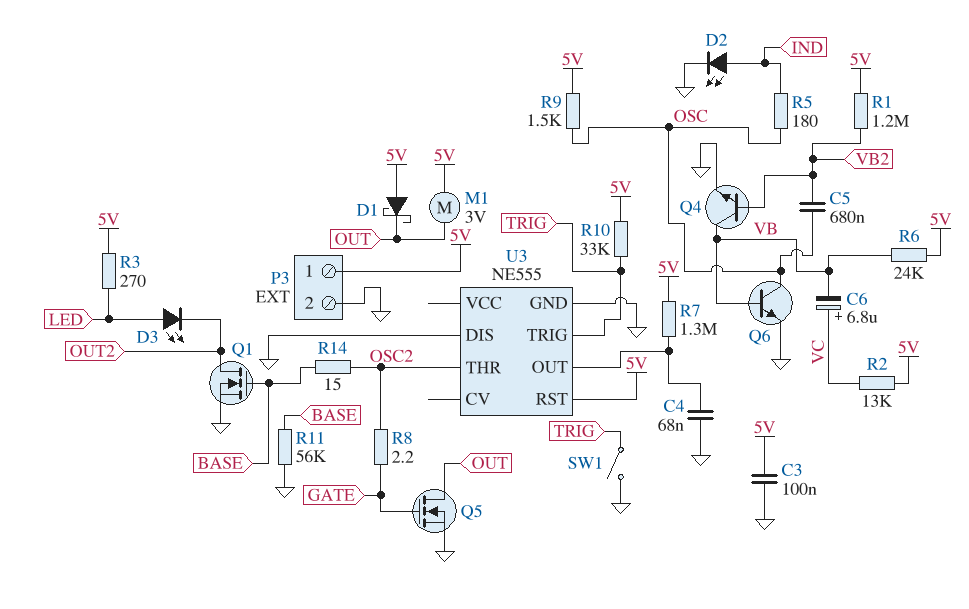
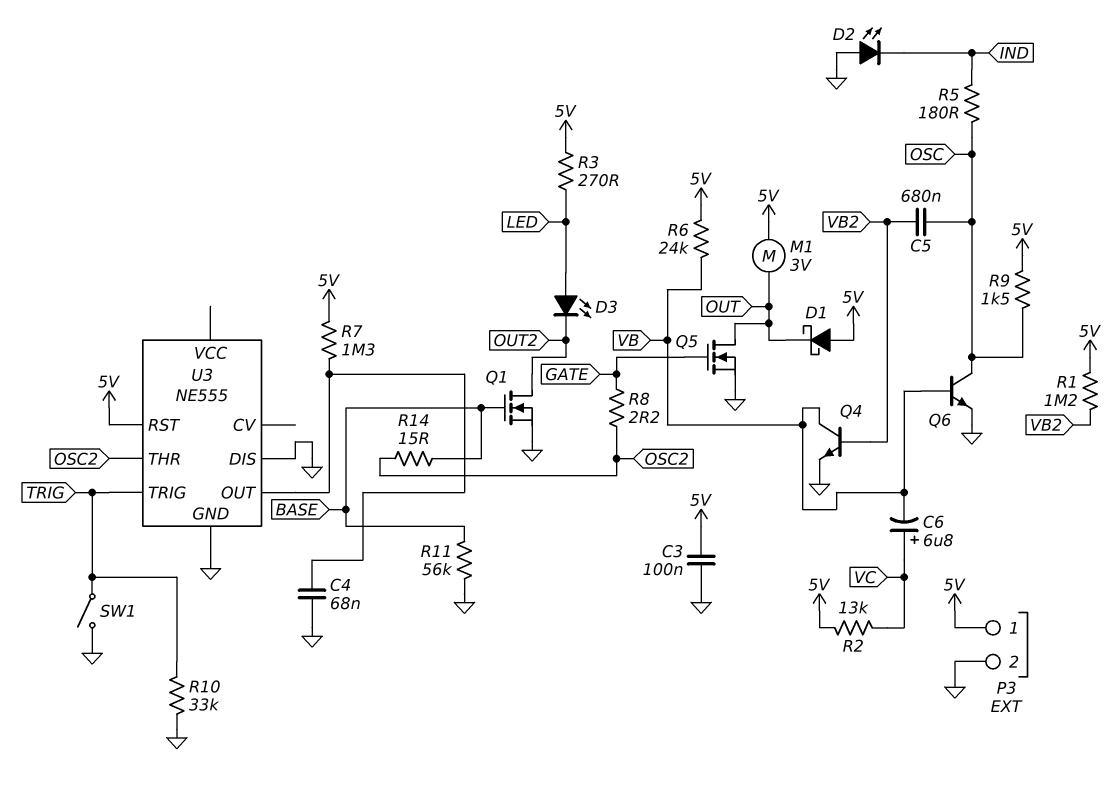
D2: LED (A IND, K GND) -> LED (A GND, K IND)
R10: 33k (5V, TRIG) -> 33k (GND, TRIG)

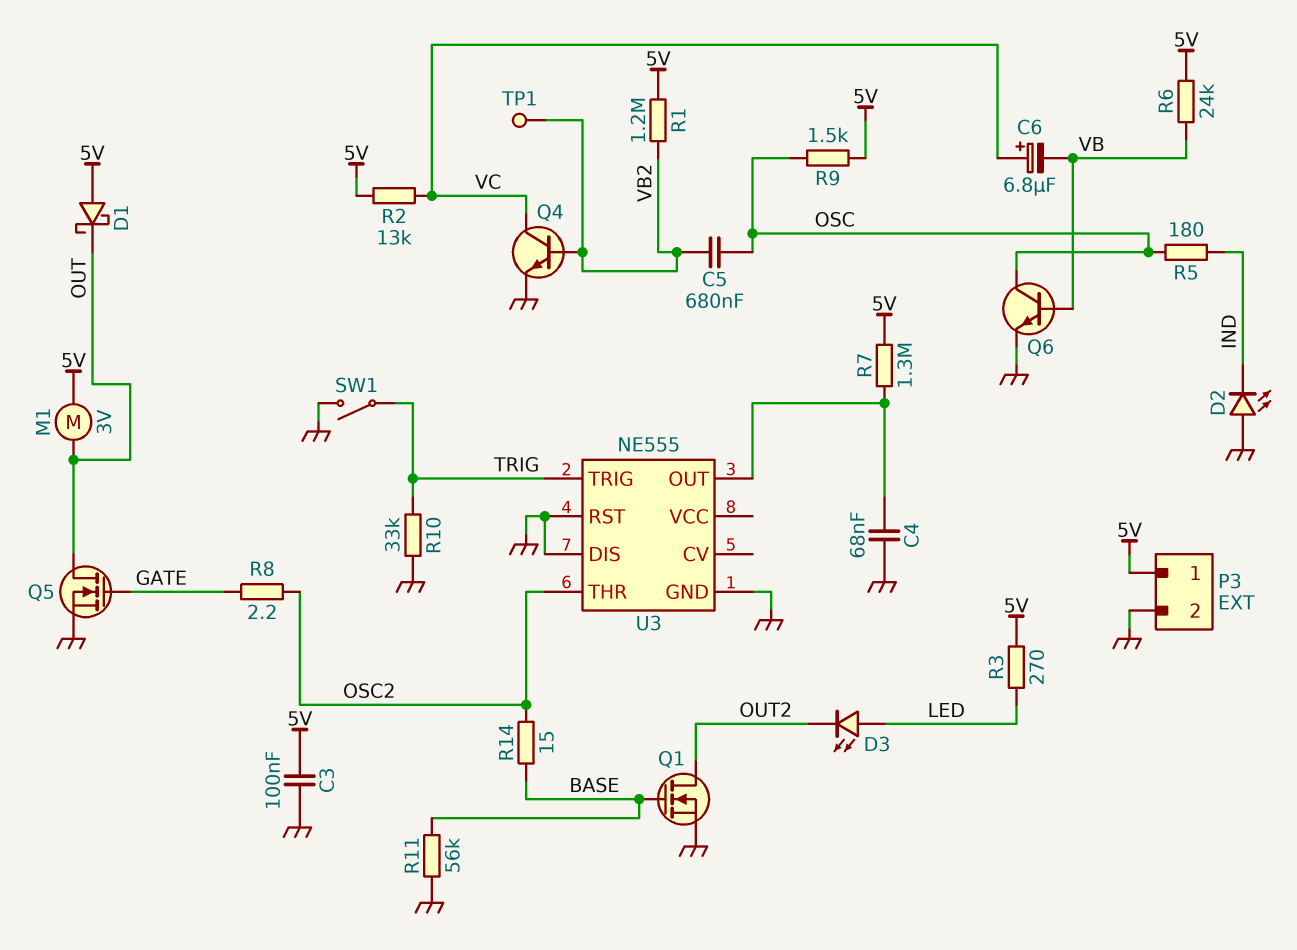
Q4: NPN (B VB2, C VB, E GND) -> NPN (B VB2, C VC, E GND)
TP1: none -> test point (VB2)
U3 pin RST: 5V -> GND

